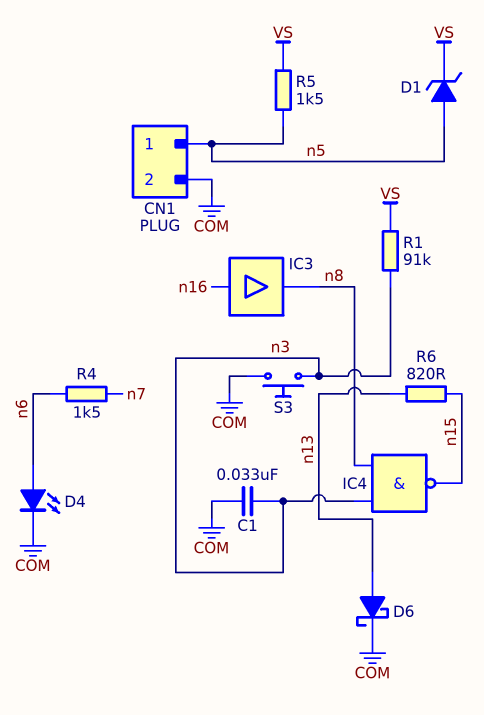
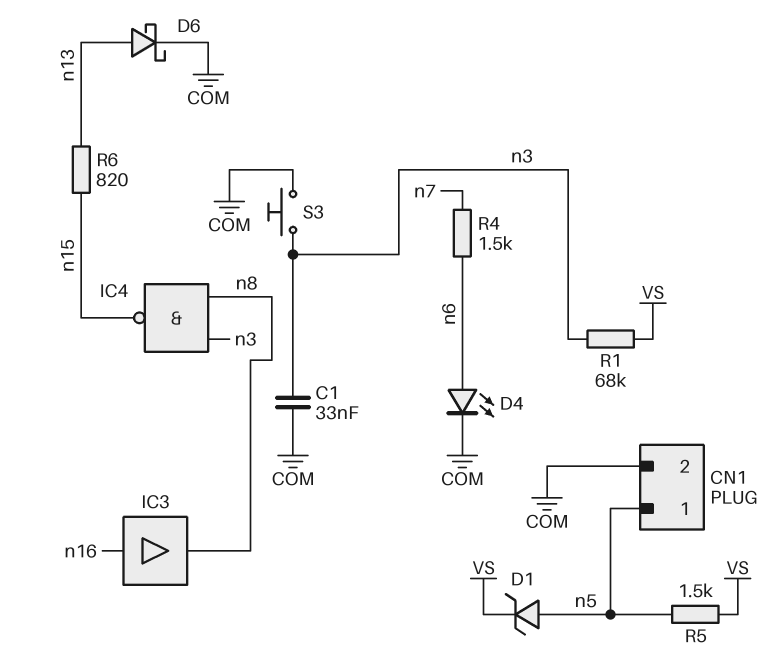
R1: 91k (VS, n3) -> 68k (VS, n3)

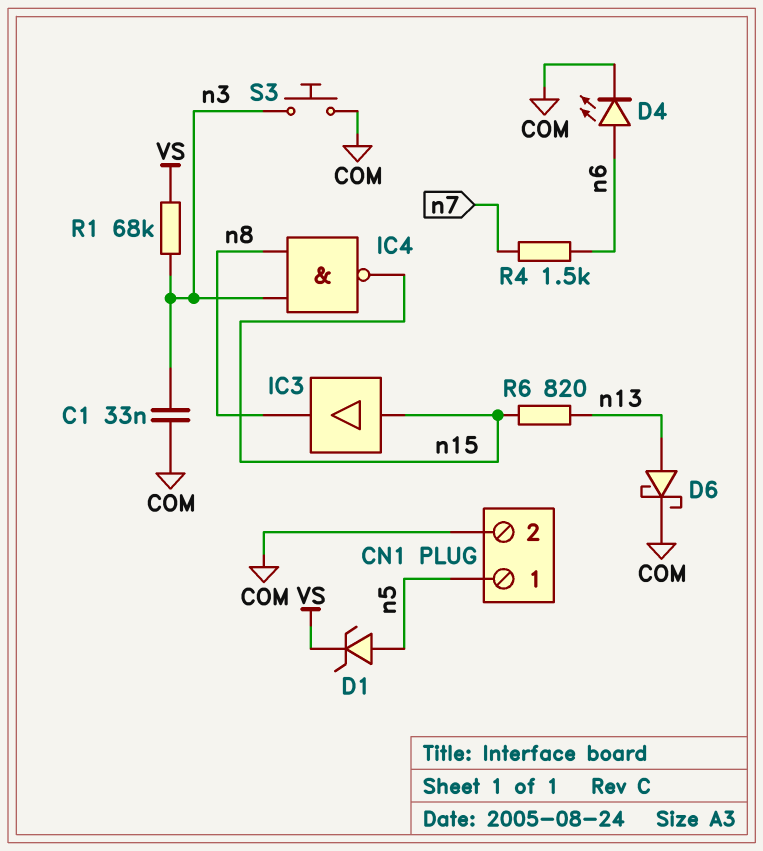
IC3: buffer (in n16, out n8) -> buffer (in n15, out n8)
R5: 1.5k (VS, n5) -> none

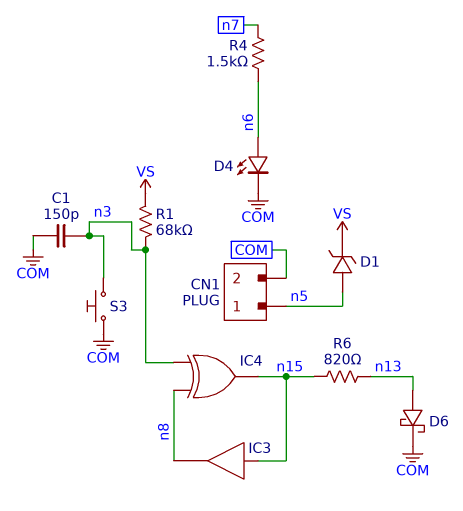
C1: 33nF (COM, n3) -> 150pF (COM, n3)
IC4: NAND (in n3, in n8, out n15) -> XOR (in n3, in n8, out n15)

